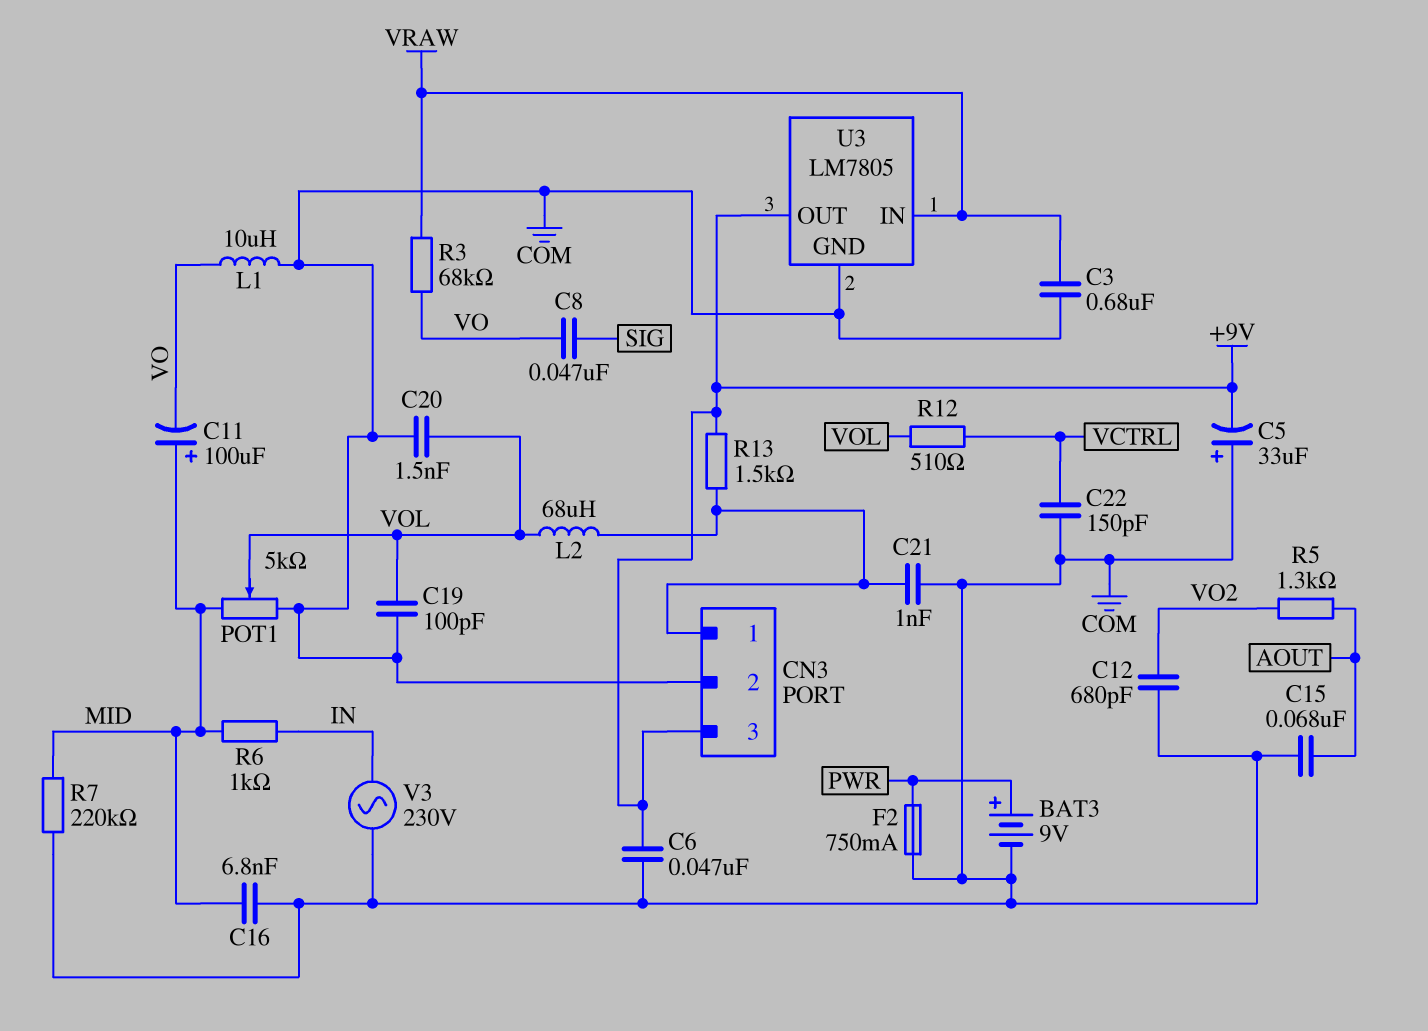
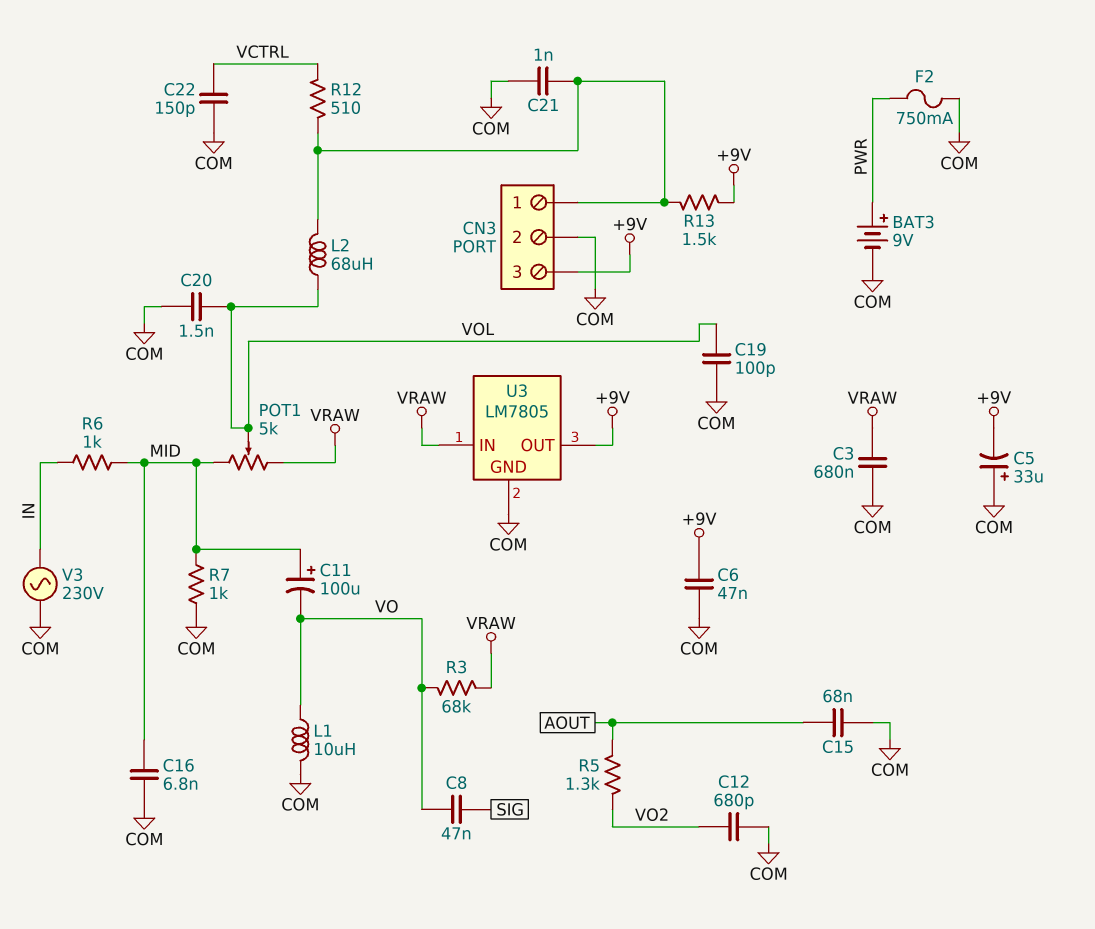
POT1: 5k (COM, MID, wiper VOL) -> 5k (MID, VRAW, wiper VOL)
R7: 220k (COM, MID) -> 1k (COM, MID)
R12: 510 (VCTRL, VOL) -> 510 (CN3/1, VCTRL)

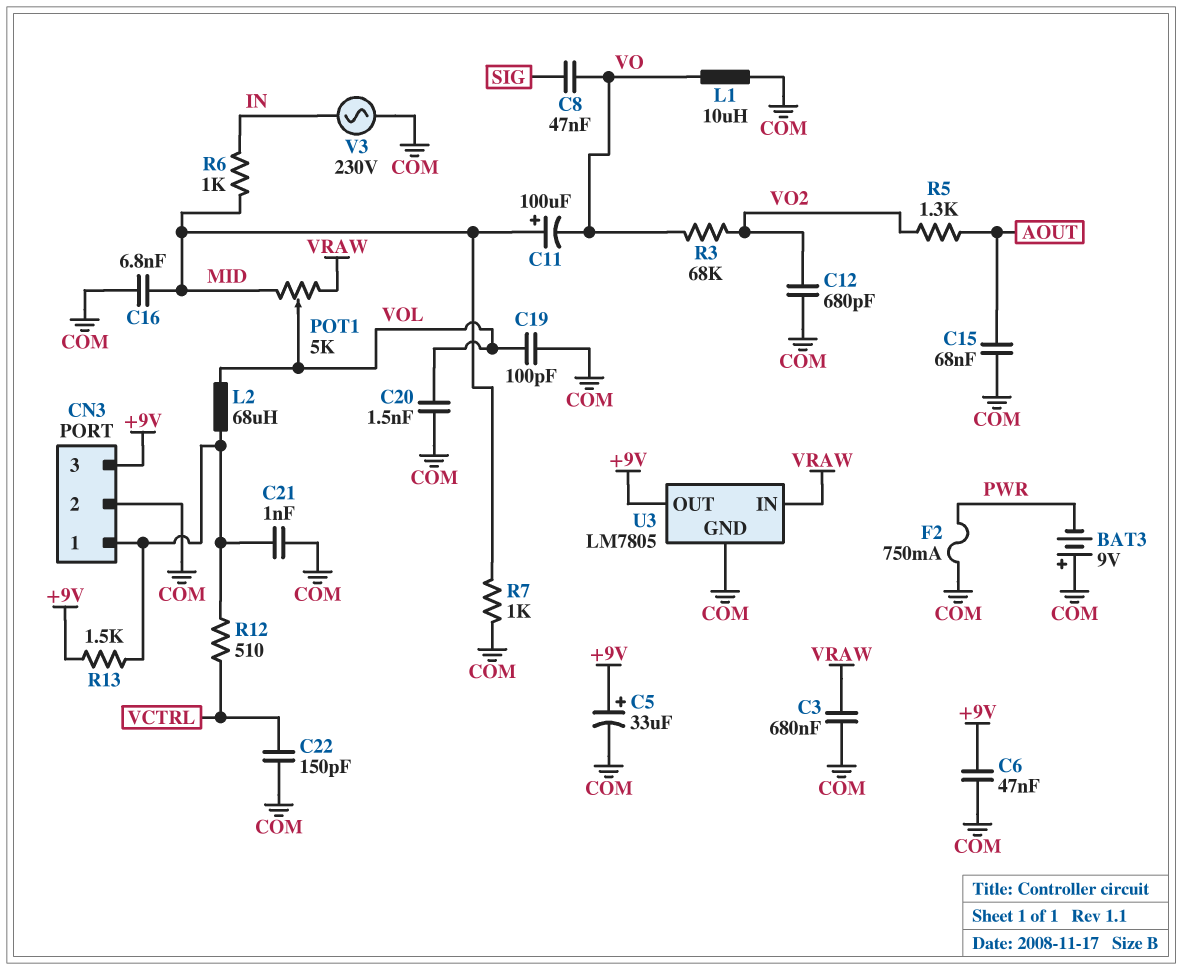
BAT3: 9V (plus PWR, minus COM) -> 9V (plus COM, minus PWR)
C5: 33uF (plus COM, minus +9V) -> 33uF (plus +9V, minus COM)
R3: 68k (VO, VRAW) -> 68k (VO, VO2)

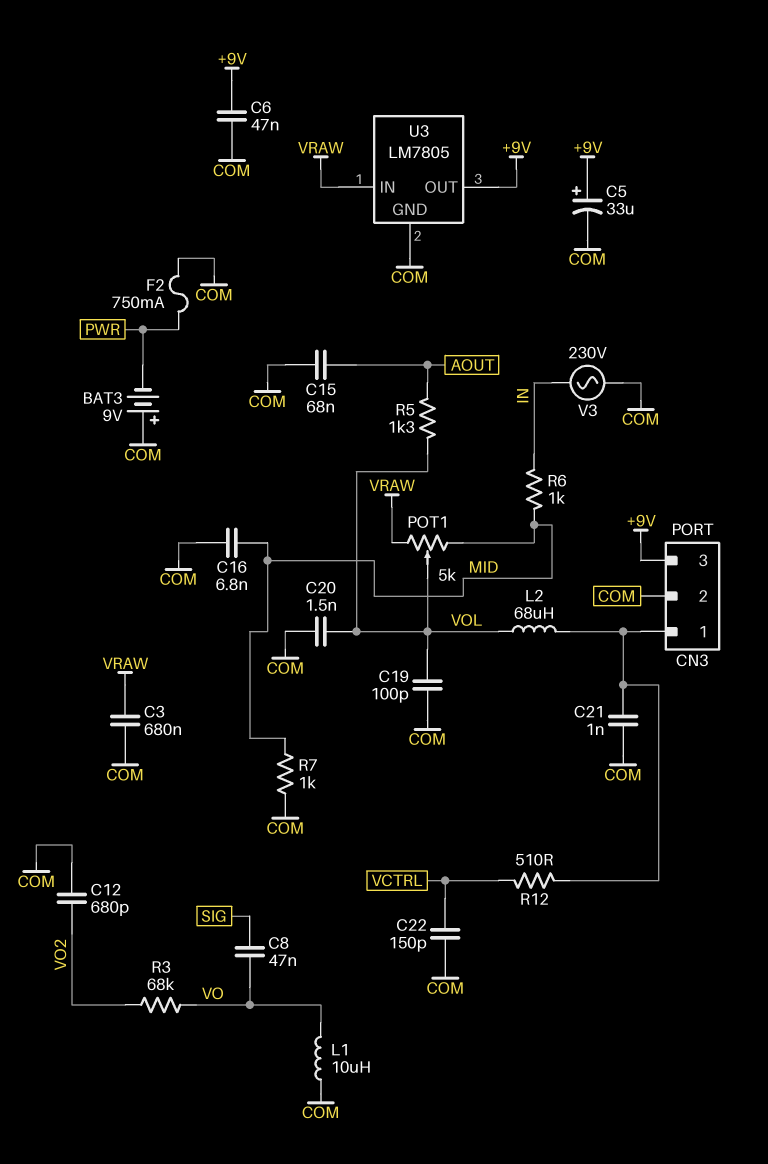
C11: 100uF (plus MID, minus VO) -> none
R5: 1.3k (AOUT, VO2) -> 1.3k (AOUT, VOL)
R13: 1.5k (+9V, CN3/1) -> none

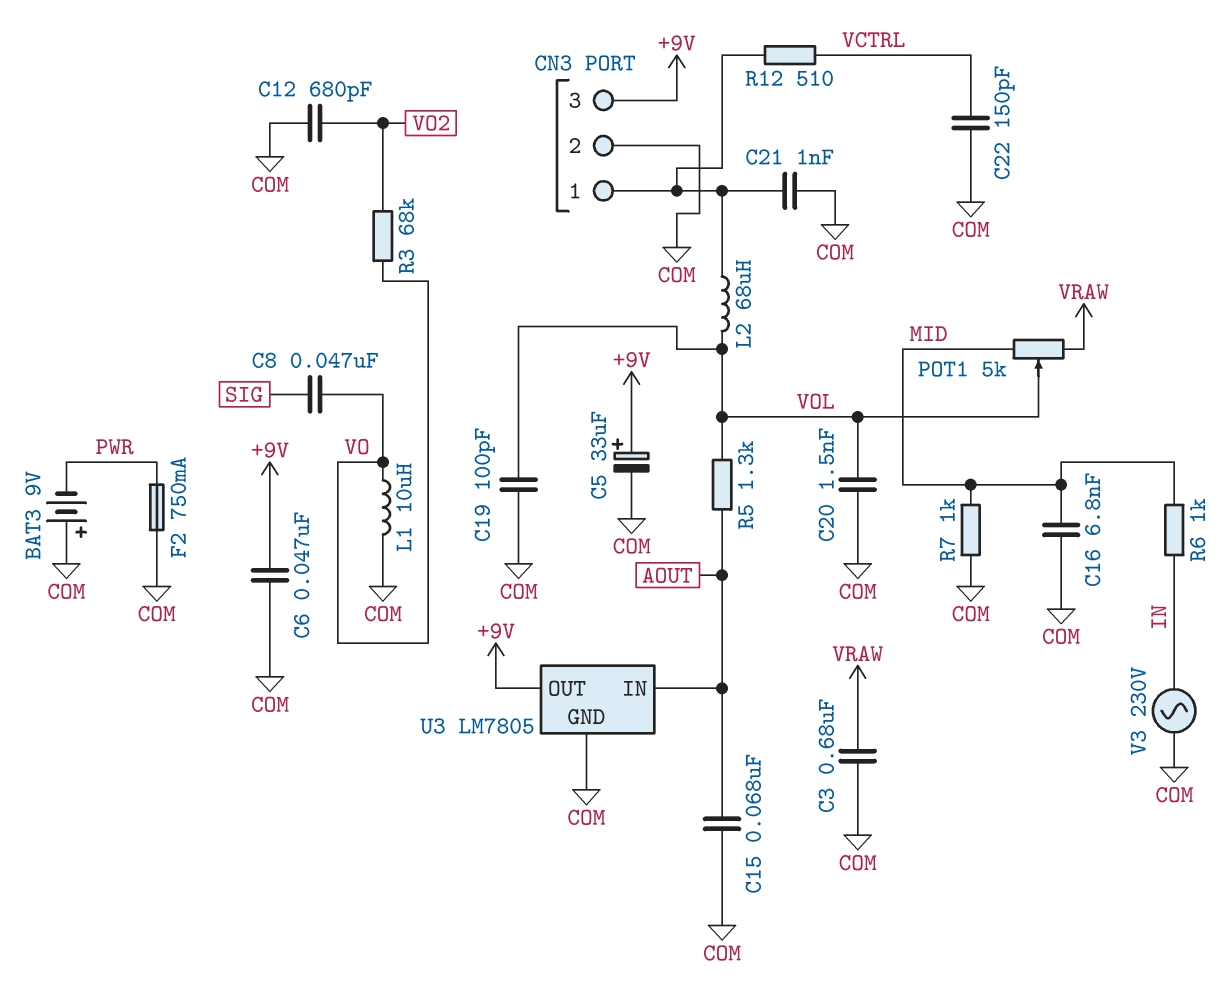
U3 pin IN: VRAW -> AOUT

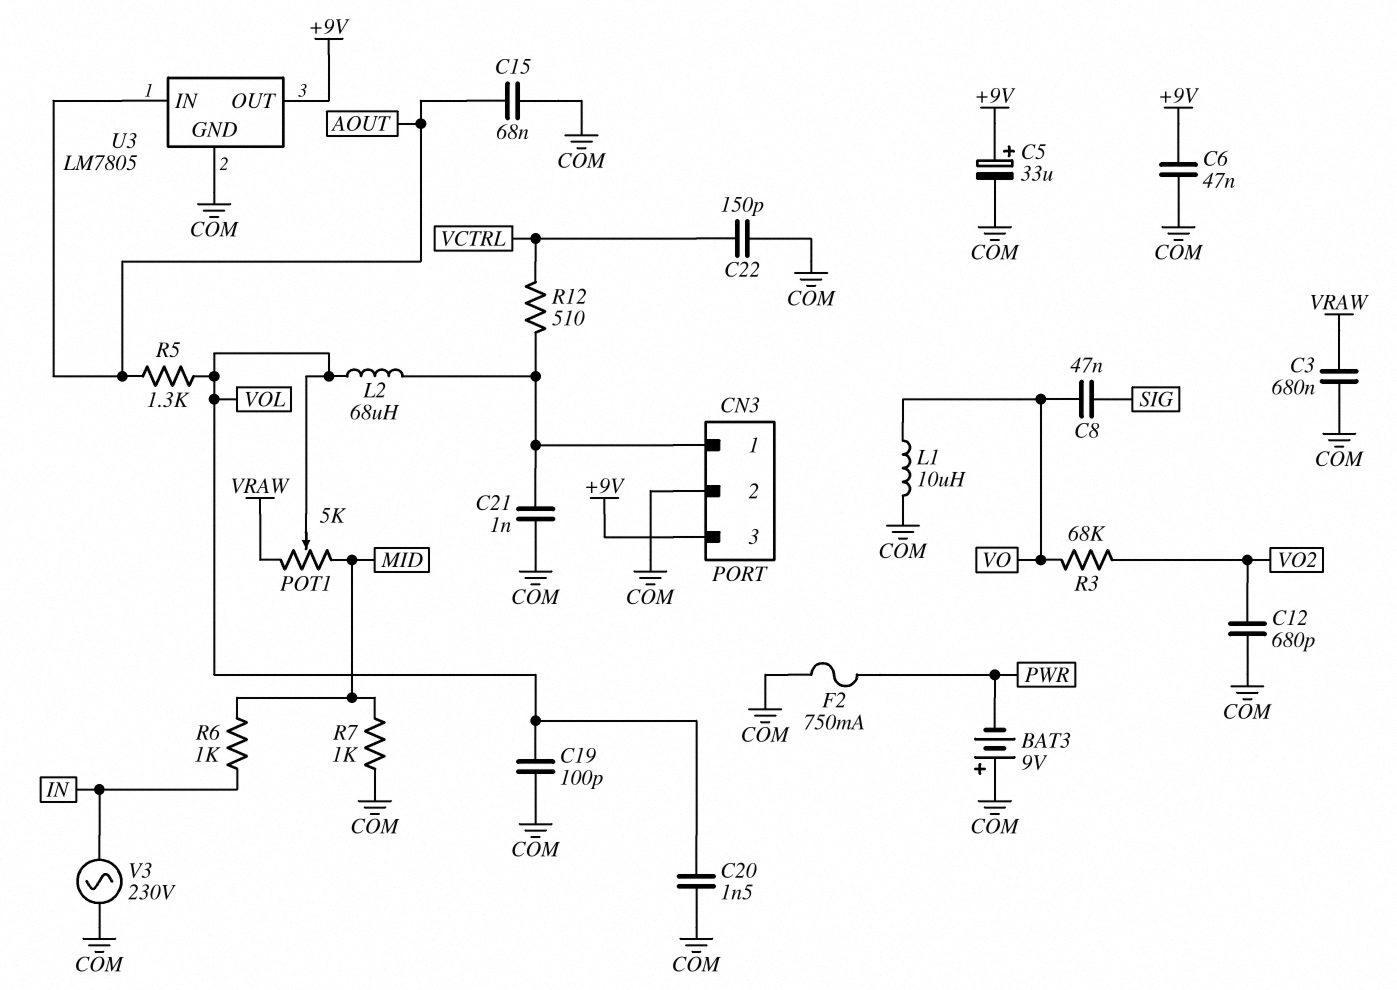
C16: 6.8nF (COM, MID) -> none

